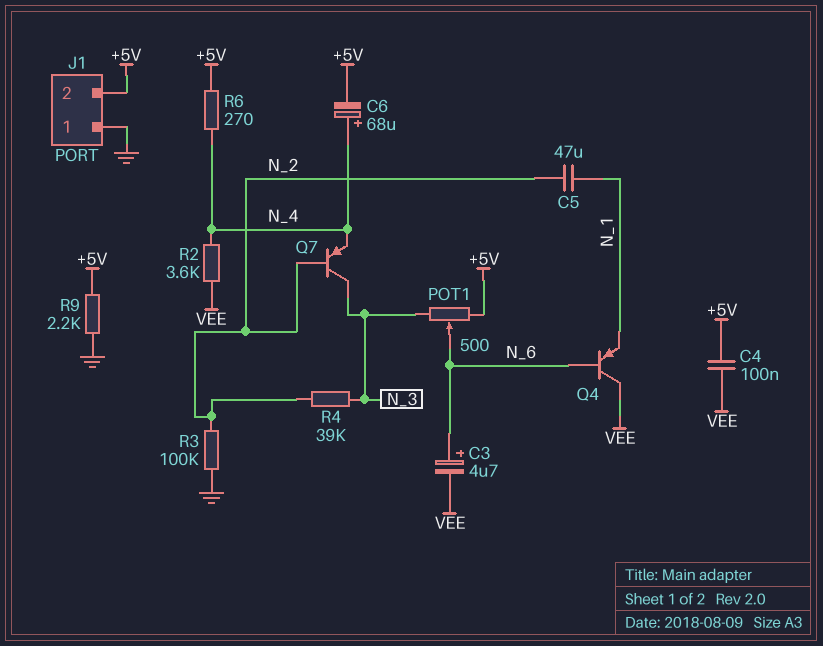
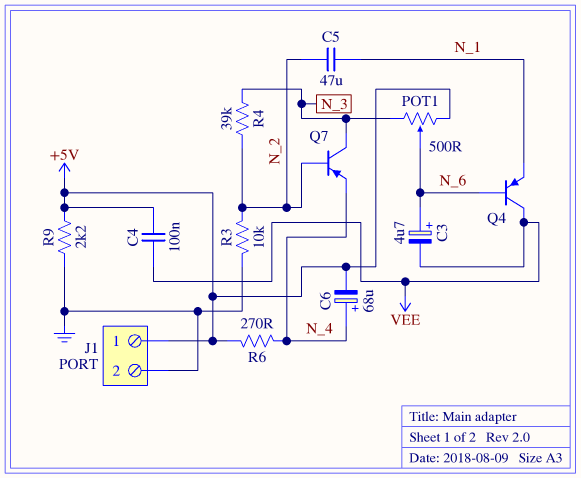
J1 pin 1: GND -> +5V
J1 pin 2: +5V -> GND
R2: 3.6k (N_4, VEE) -> none
R3: 100k (GND, N_2) -> 10k (GND, N_2)

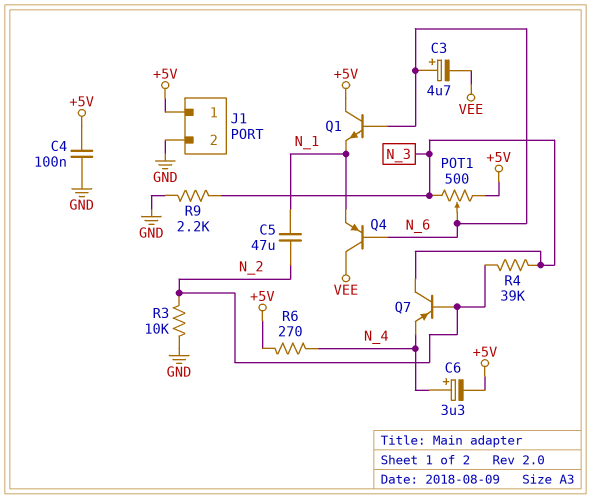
C4: 100nF (+5V, VEE) -> 100nF (+5V, GND)
C6: 68uF (plus N_4, minus +5V) -> 3.3uF (plus N_4, minus +5V)
Q1: none -> NPN (B N_6, C +5V, E N_1)
R9: 2.2k (+5V, GND) -> 2.2k (GND, N_3)

